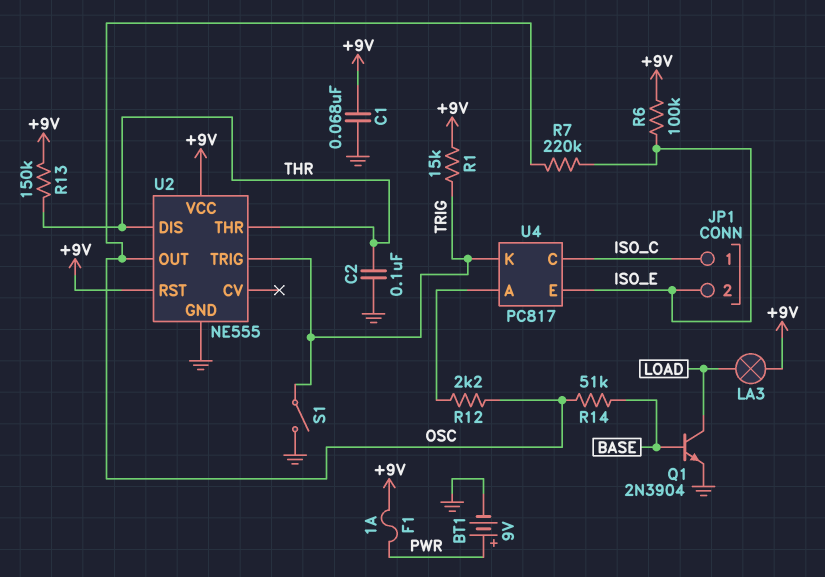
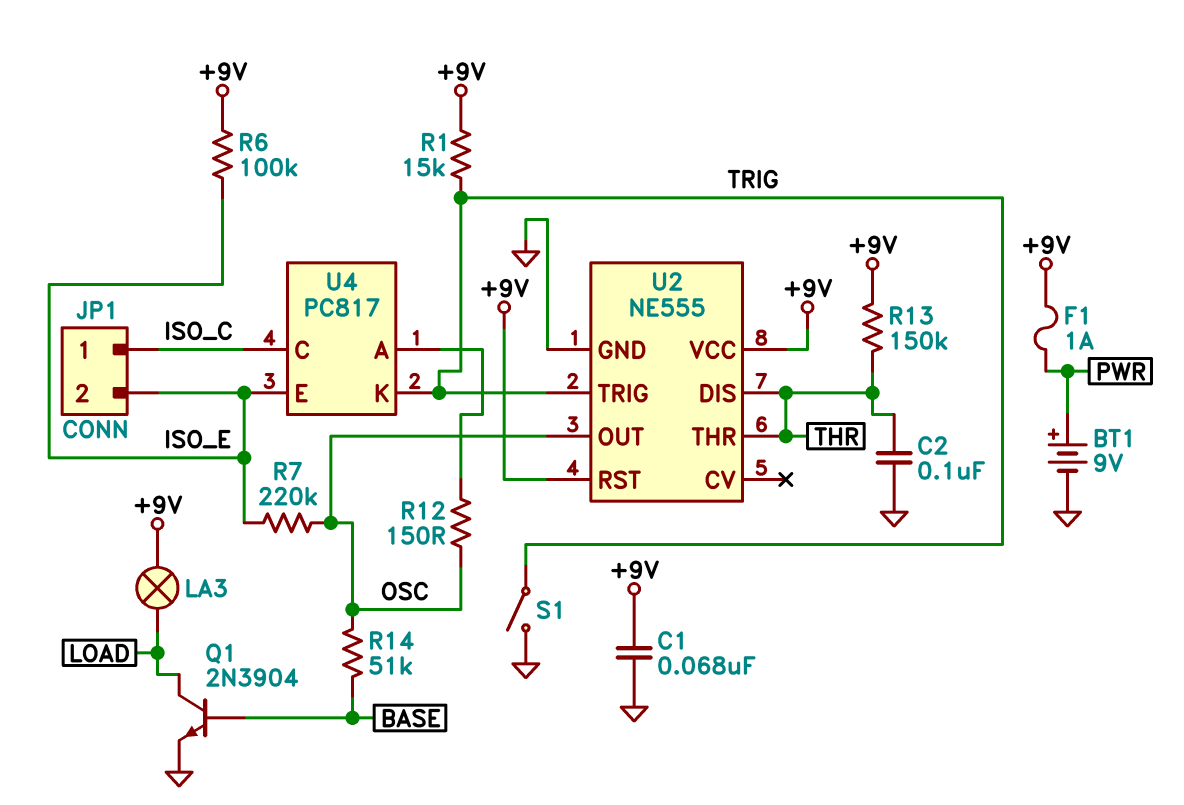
R12: 2.2k (OSC, U4/A) -> 150 (OSC, U4/A)

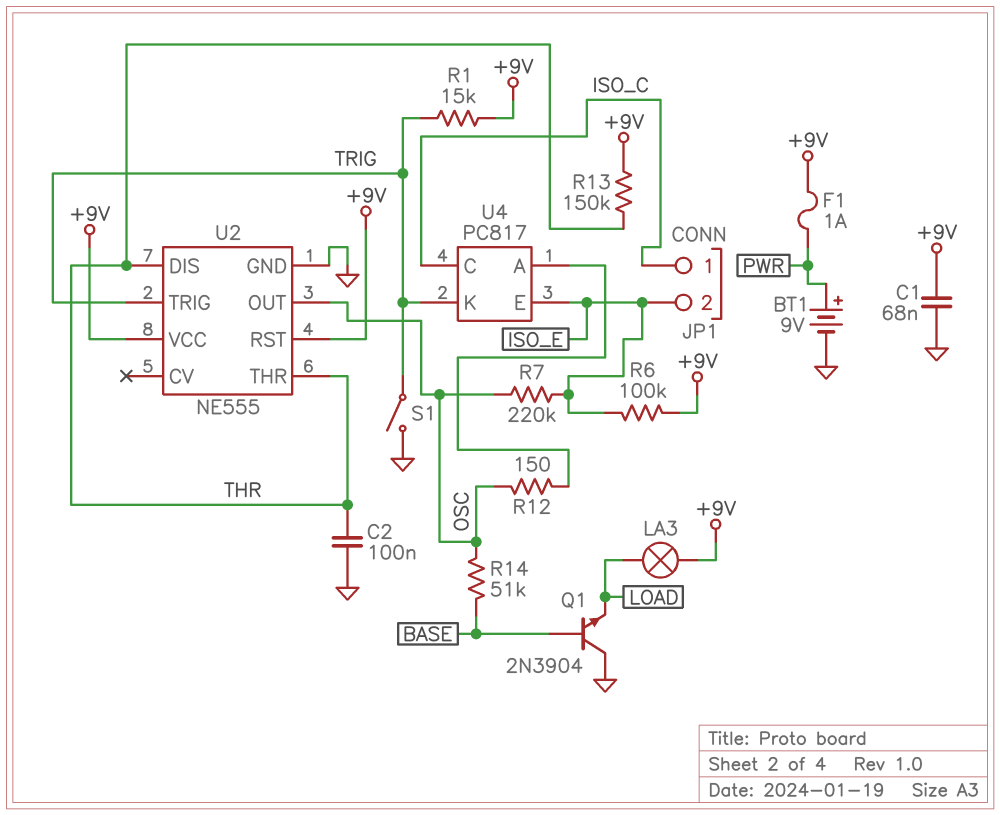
Q1: NPN 2N3904 (B BASE, C LOAD, E GND) -> NPN 2N3904 (B BASE, C GND, E LOAD)

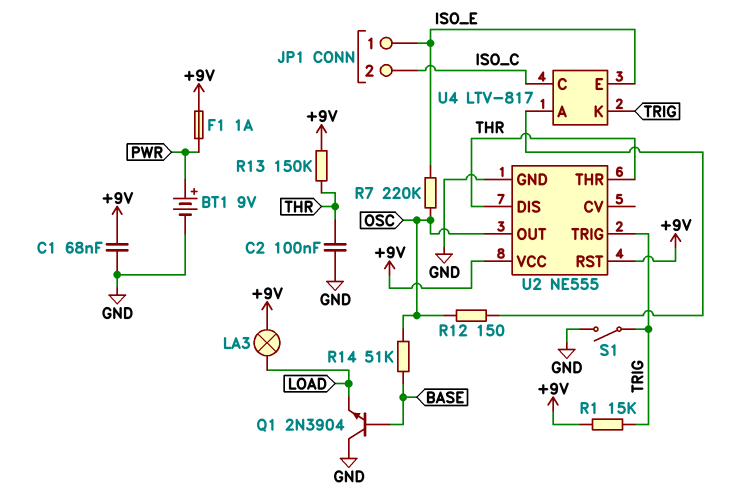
JP1 pin 1: ISO_C -> ISO_E
JP1 pin 2: ISO_E -> ISO_C
R6: 100k (+9V, ISO_E) -> none
U4: PC817 -> LTV-817

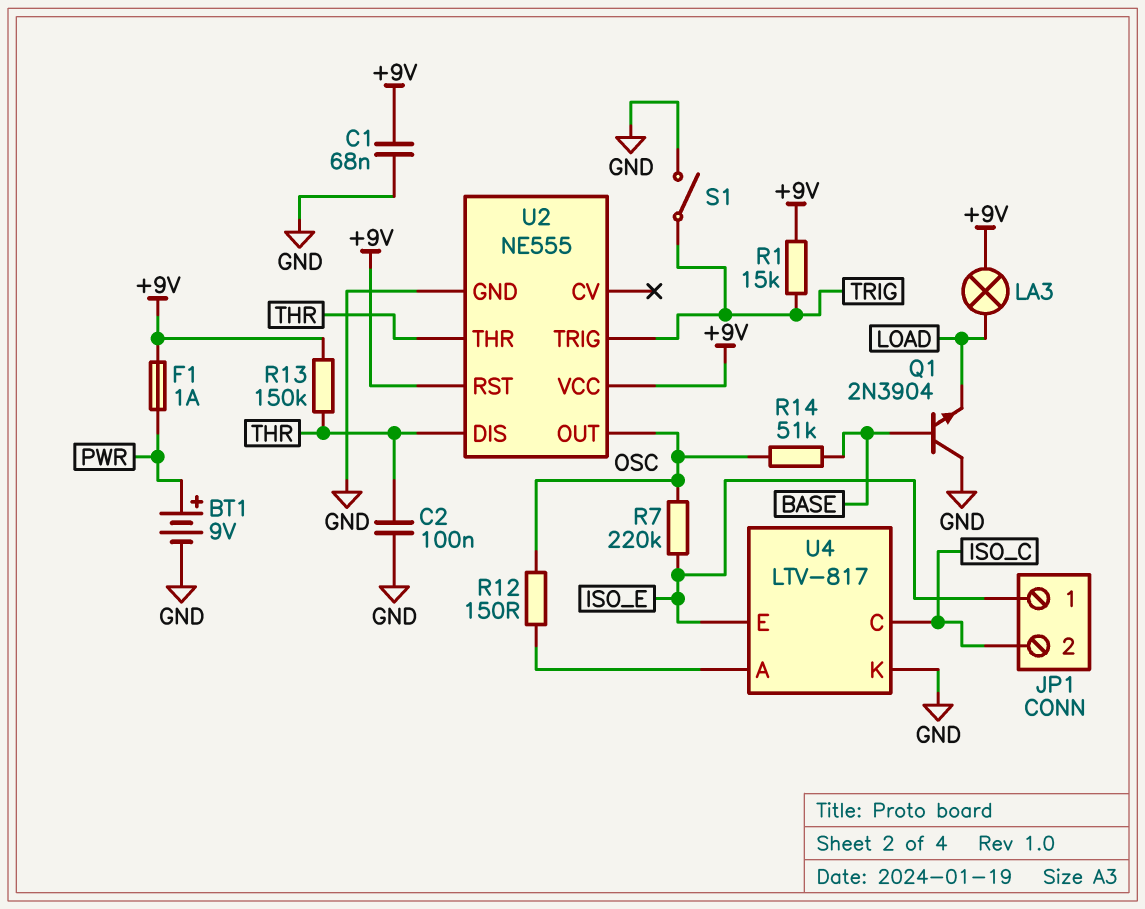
U4 pin K: TRIG -> GND

